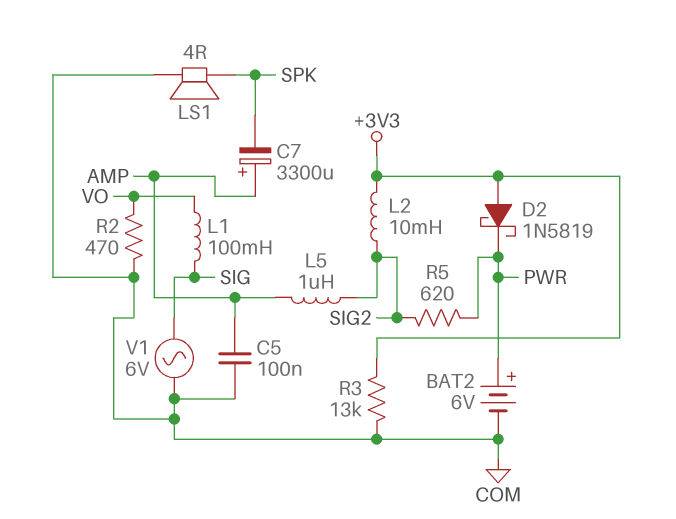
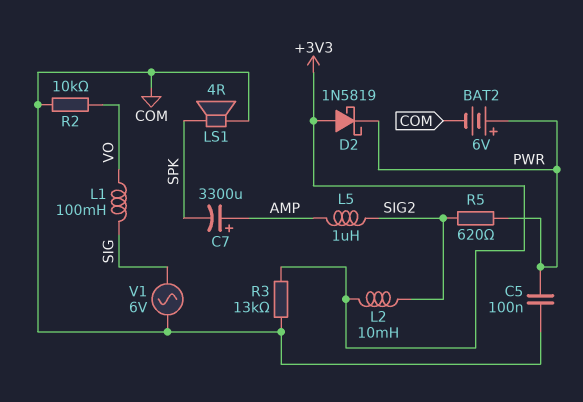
C5: 100nF (AMP, COM) -> 100nF (COM, PWR)
R2: 470 (COM, VO) -> 10k (COM, VO)

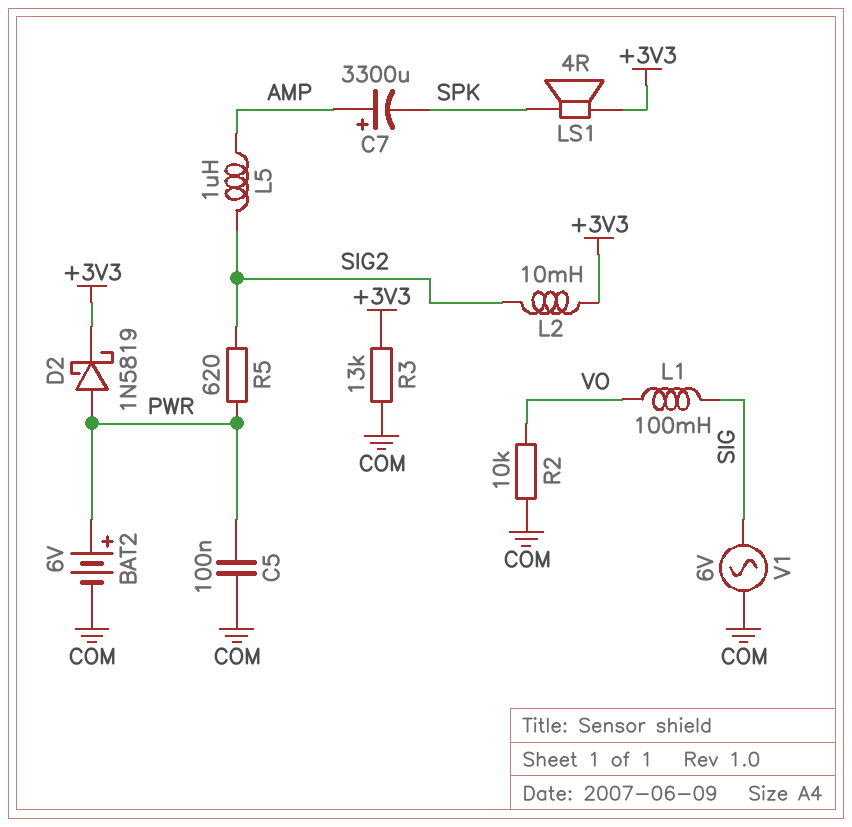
D2: schottky 1N5819 (A +3V3, K PWR) -> schottky 1N5819 (A PWR, K +3V3)
LS1: speaker 4R (COM, SPK) -> speaker 4R (+3V3, SPK)

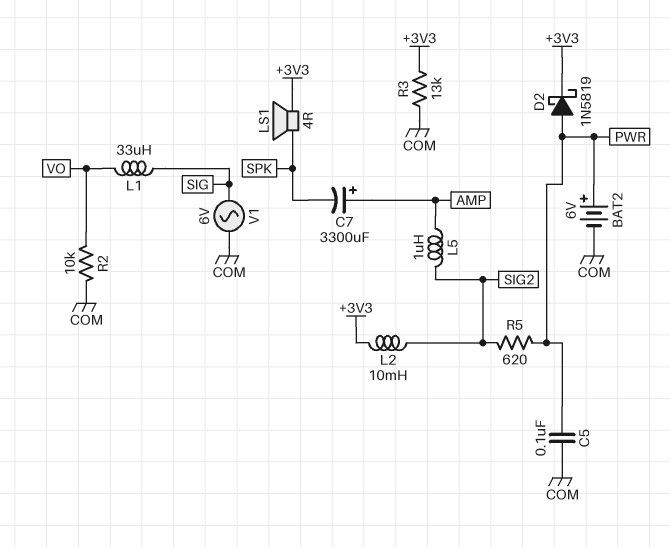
L1: 100mH (SIG, VO) -> 33uH (SIG, VO)

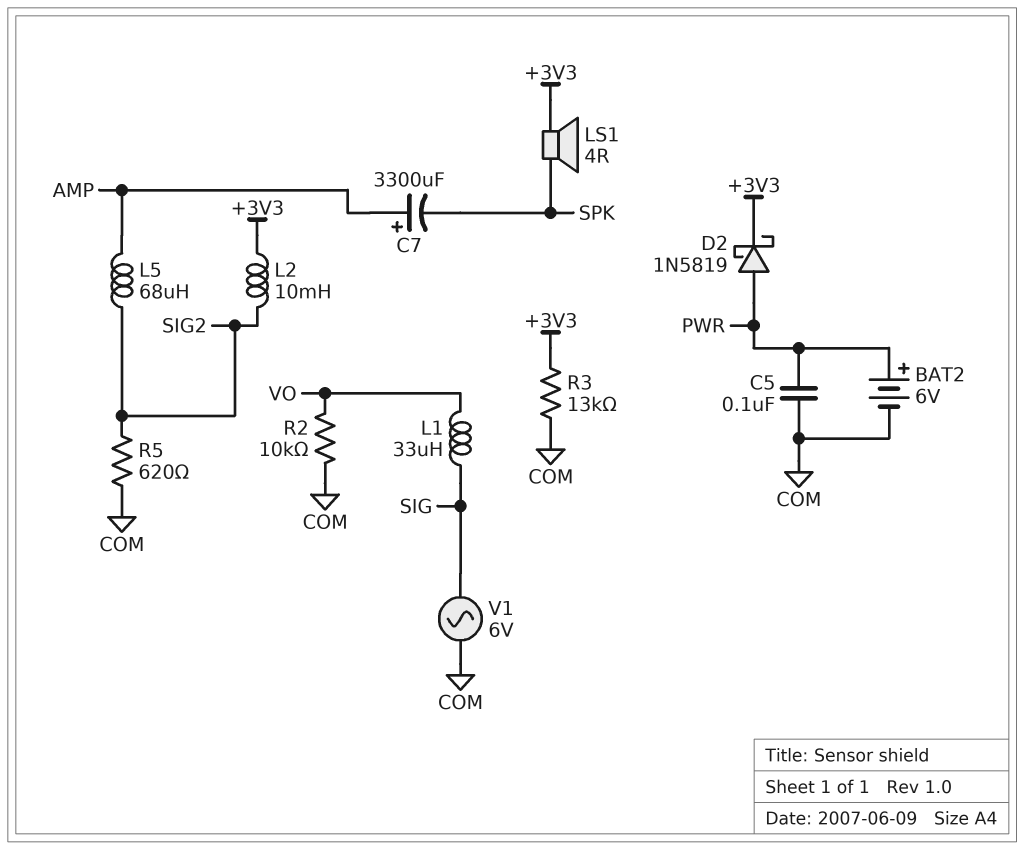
L5: 1uH (AMP, SIG2) -> 68uH (AMP, SIG2)
R5: 620 (PWR, SIG2) -> 620 (COM, SIG2)

